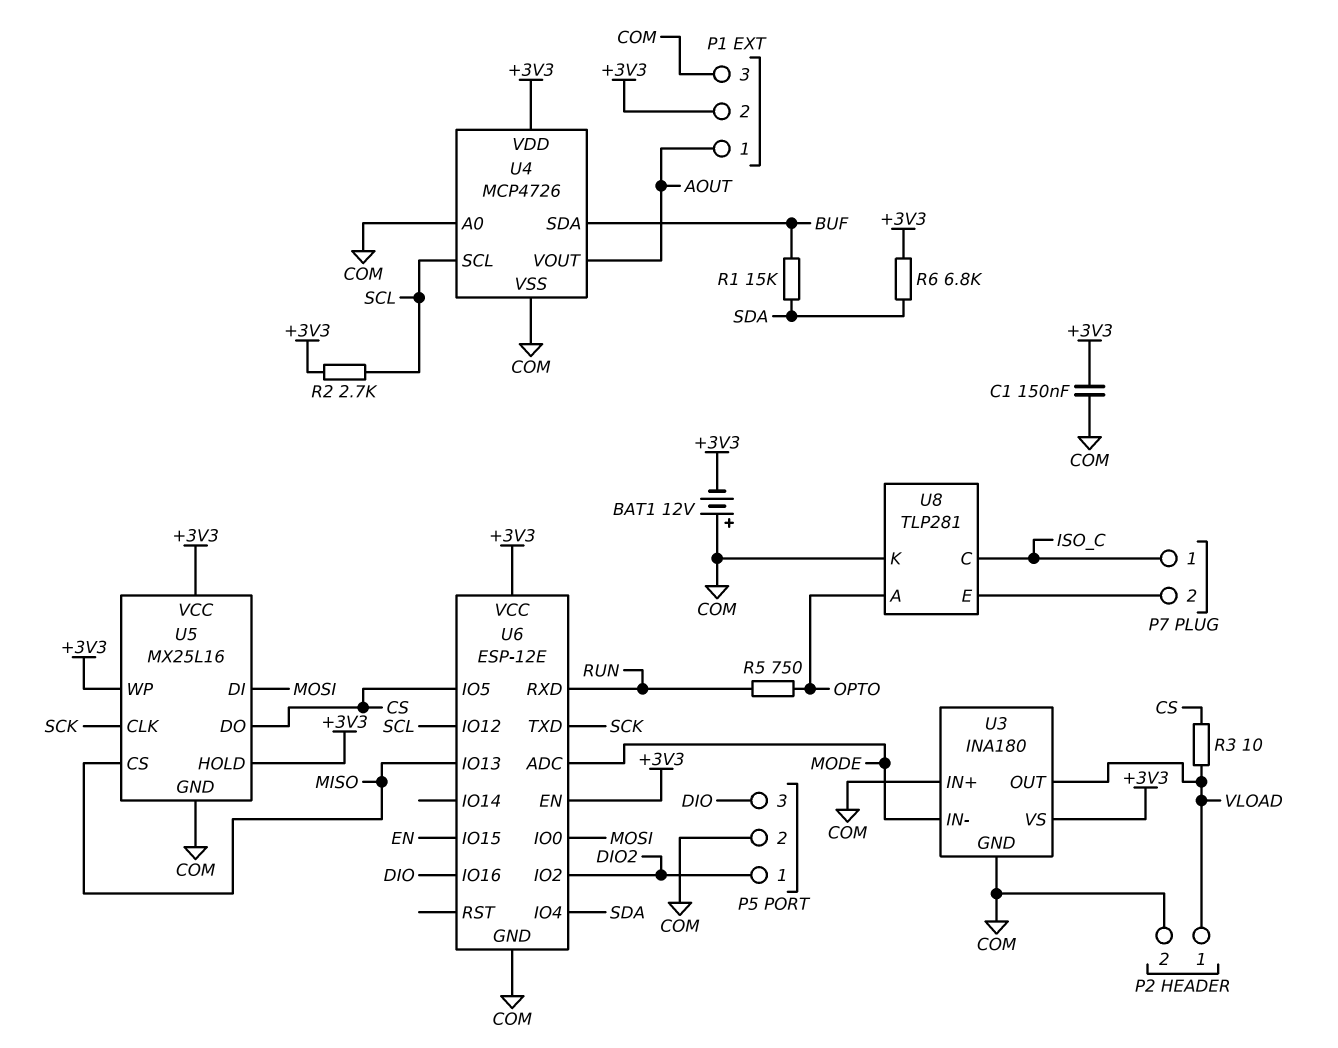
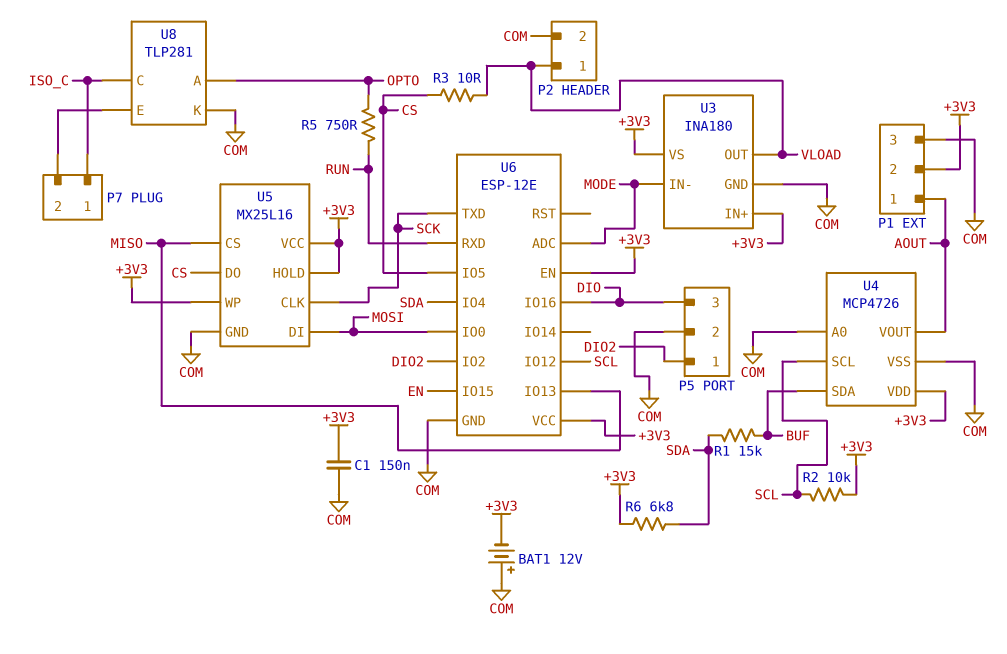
R2: 2.7k (+3V3, SCL) -> 10k (+3V3, SCL)
U3 pin IN+: COM -> +3V3

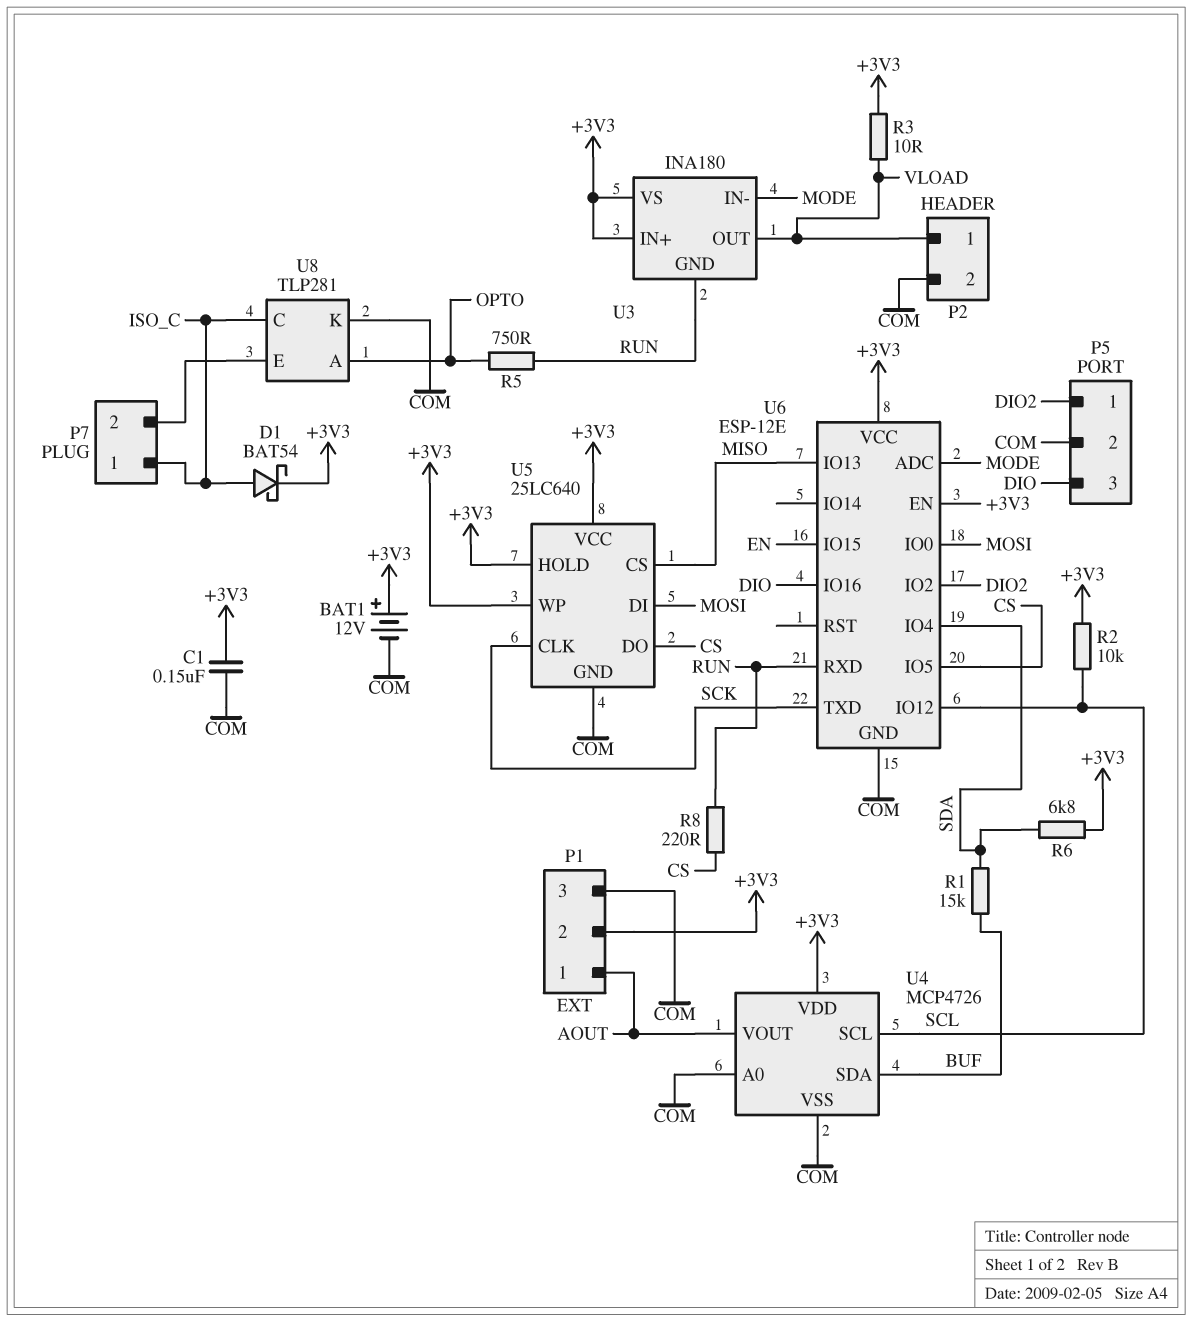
BAT1: 12V (plus COM, minus +3V3) -> 12V (plus +3V3, minus COM)
D1: none -> schottky BAT54 (A ISO_C, K +3V3)
R3: 10 (CS, VLOAD) -> 10 (+3V3, VLOAD)
R8: none -> 220 (CS, RUN)
U3 pin GND: COM -> RUN
U5: MX25L16 -> 25LC640

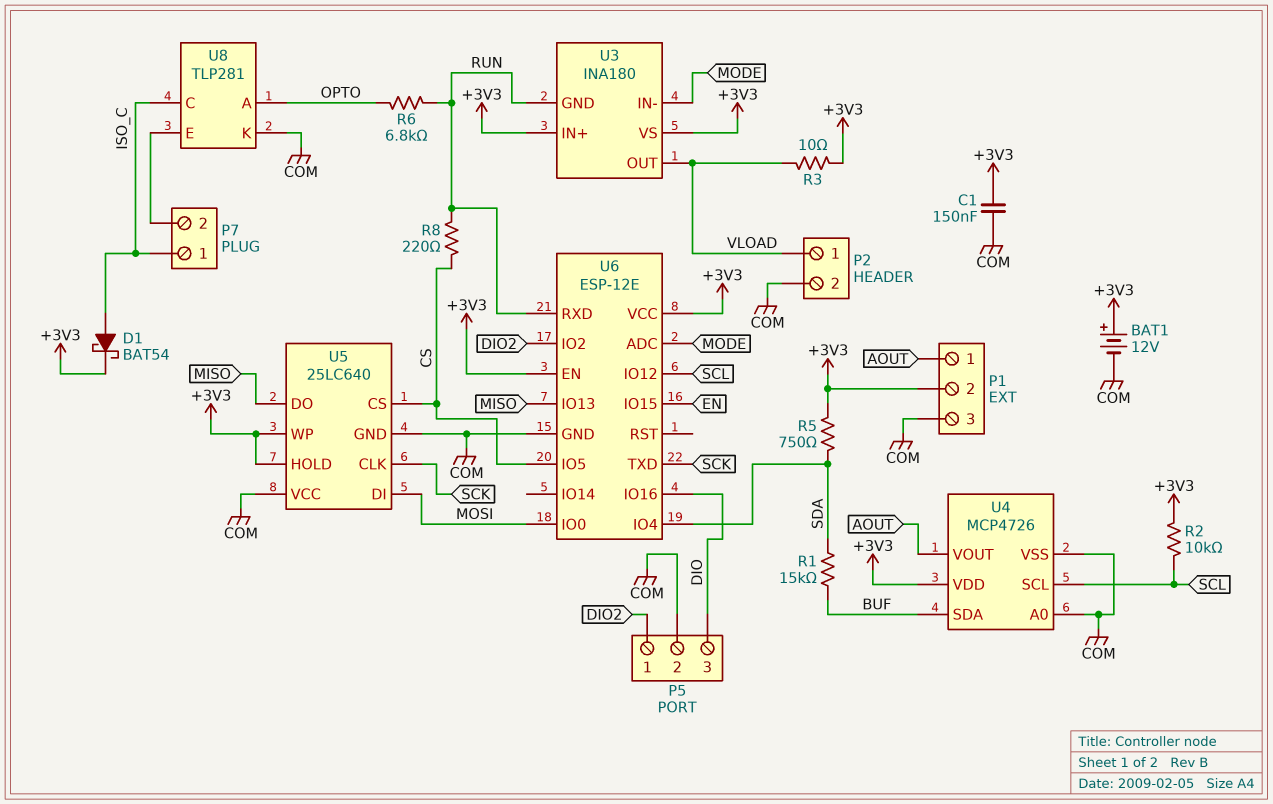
R5: 750 (OPTO, RUN) -> 750 (+3V3, SDA)
R6: 6.8k (+3V3, SDA) -> 6.8k (OPTO, RUN)
U5 pin CS: MISO -> CS
U5 pin DO: CS -> MISO
U5 pin VCC: +3V3 -> COM

